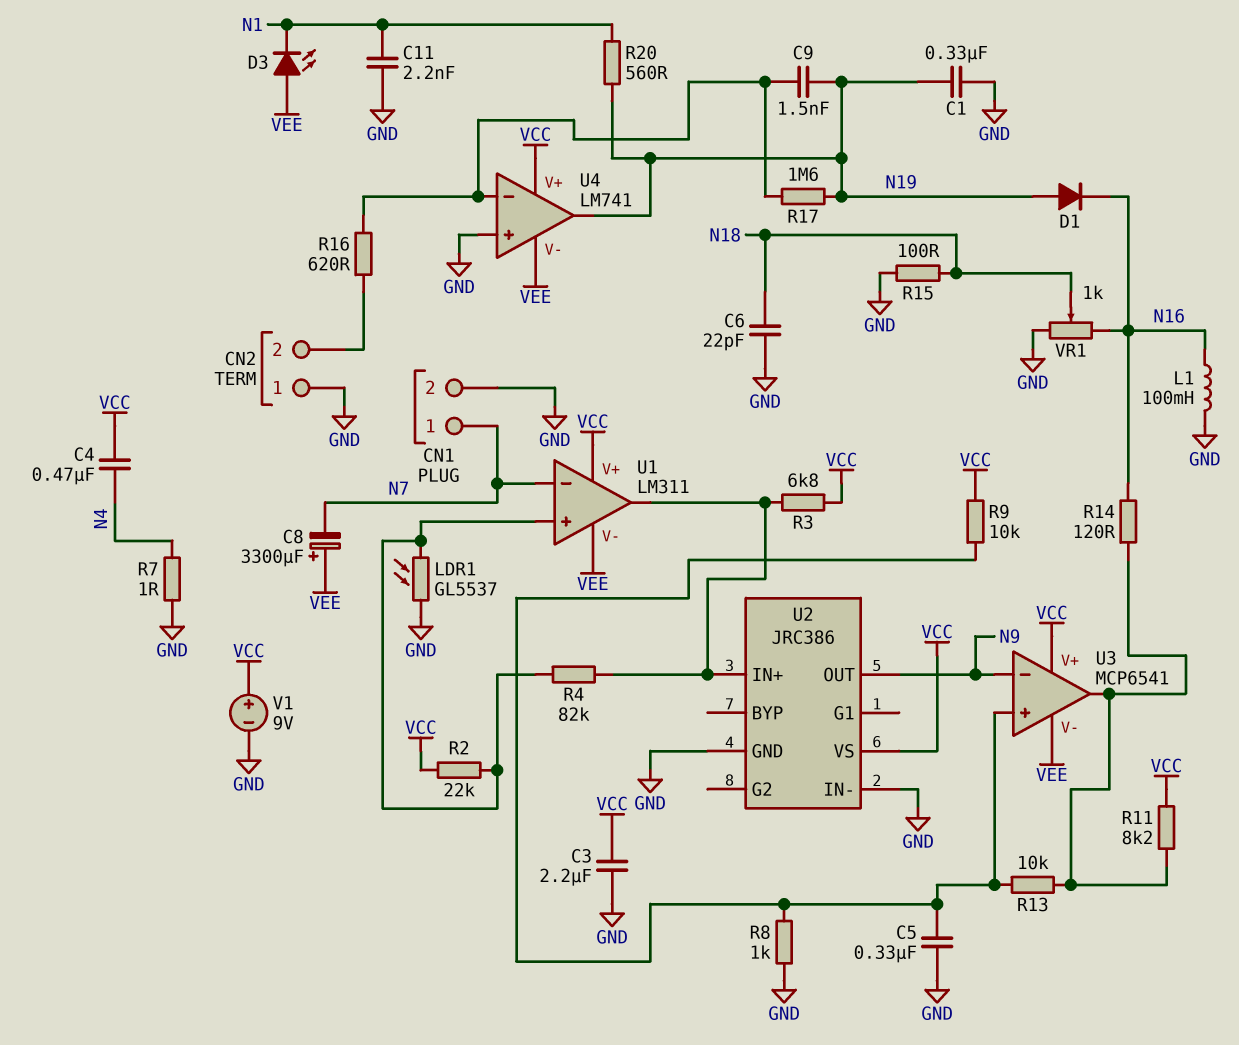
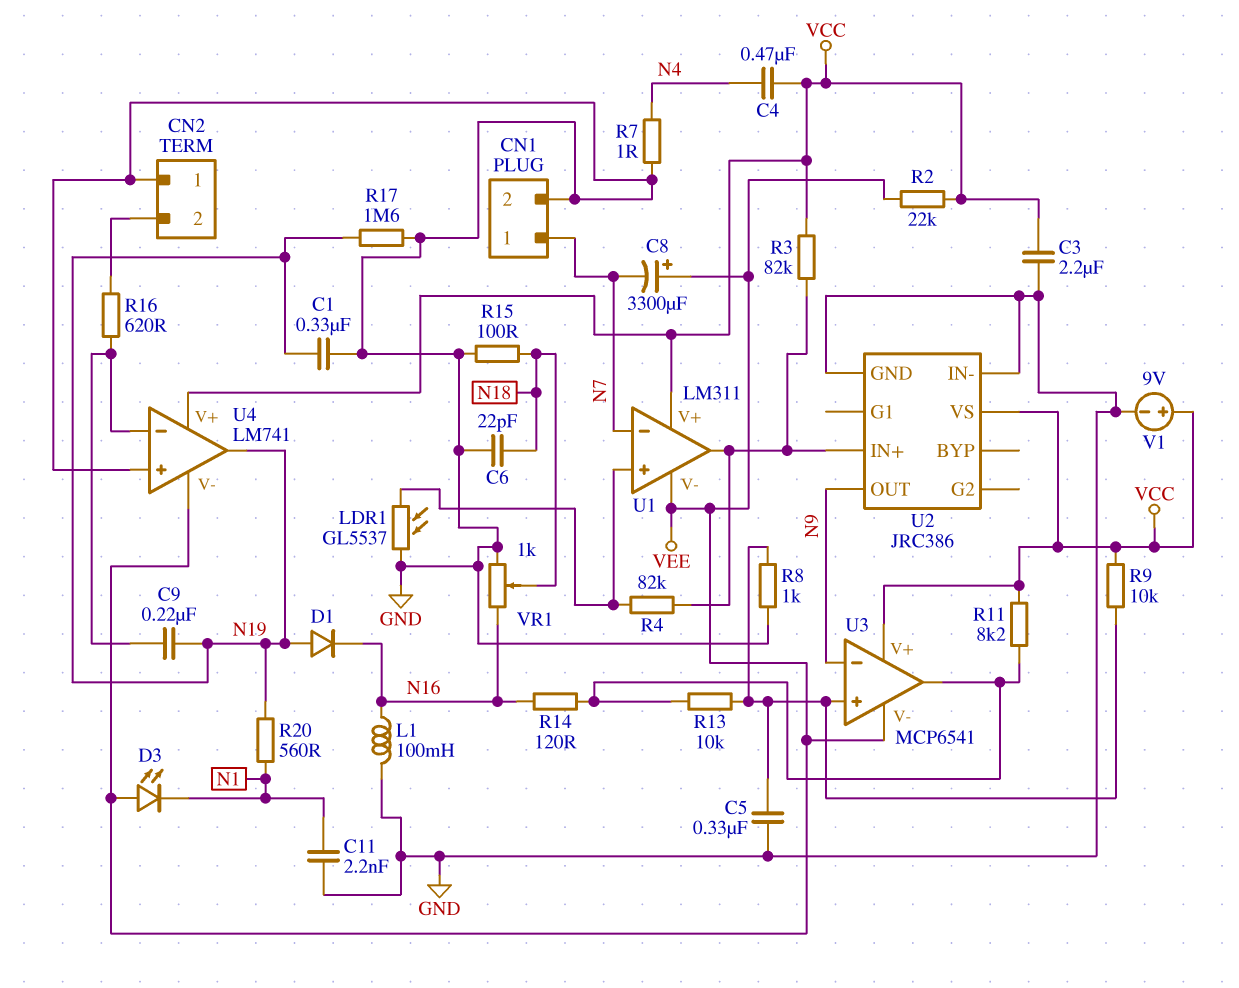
C9: 1.5nF (N19, U4/in-) -> 220nF (N19, U4/in-)
R2: 22k (U1/in+, VCC) -> 22k (VCC, VEE)
R3: 6.8k (U1/out, VCC) -> 82k (U1/out, VCC)
R17: 1.6M (N19, U4/in-) -> 1.6M (GND, N19)

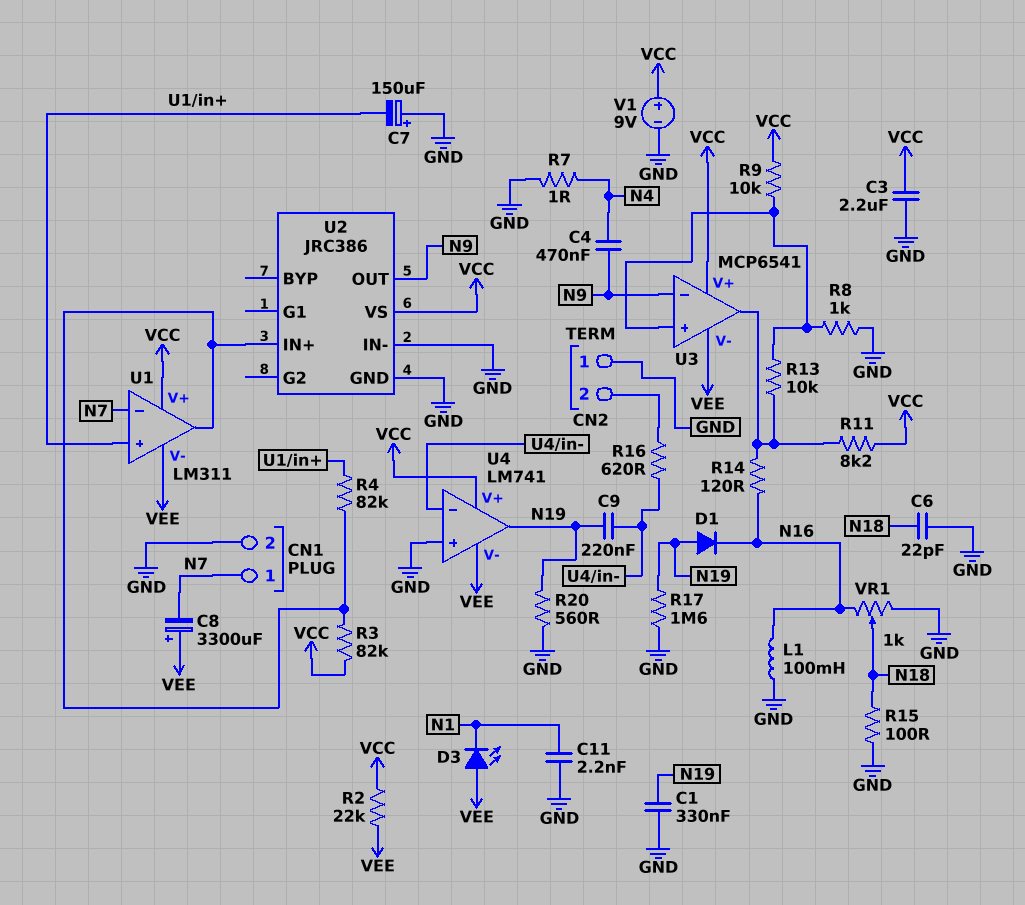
C4: 470nF (N4, VCC) -> 470nF (N4, N9)
C5: 330nF (GND, U3/in+) -> none
C7: none -> 150uF (plus GND, minus U1/in+)
LDR1: GL5537 (GND, U1/in+) -> none
R20: 560 (N1, N19) -> 560 (GND, N19)

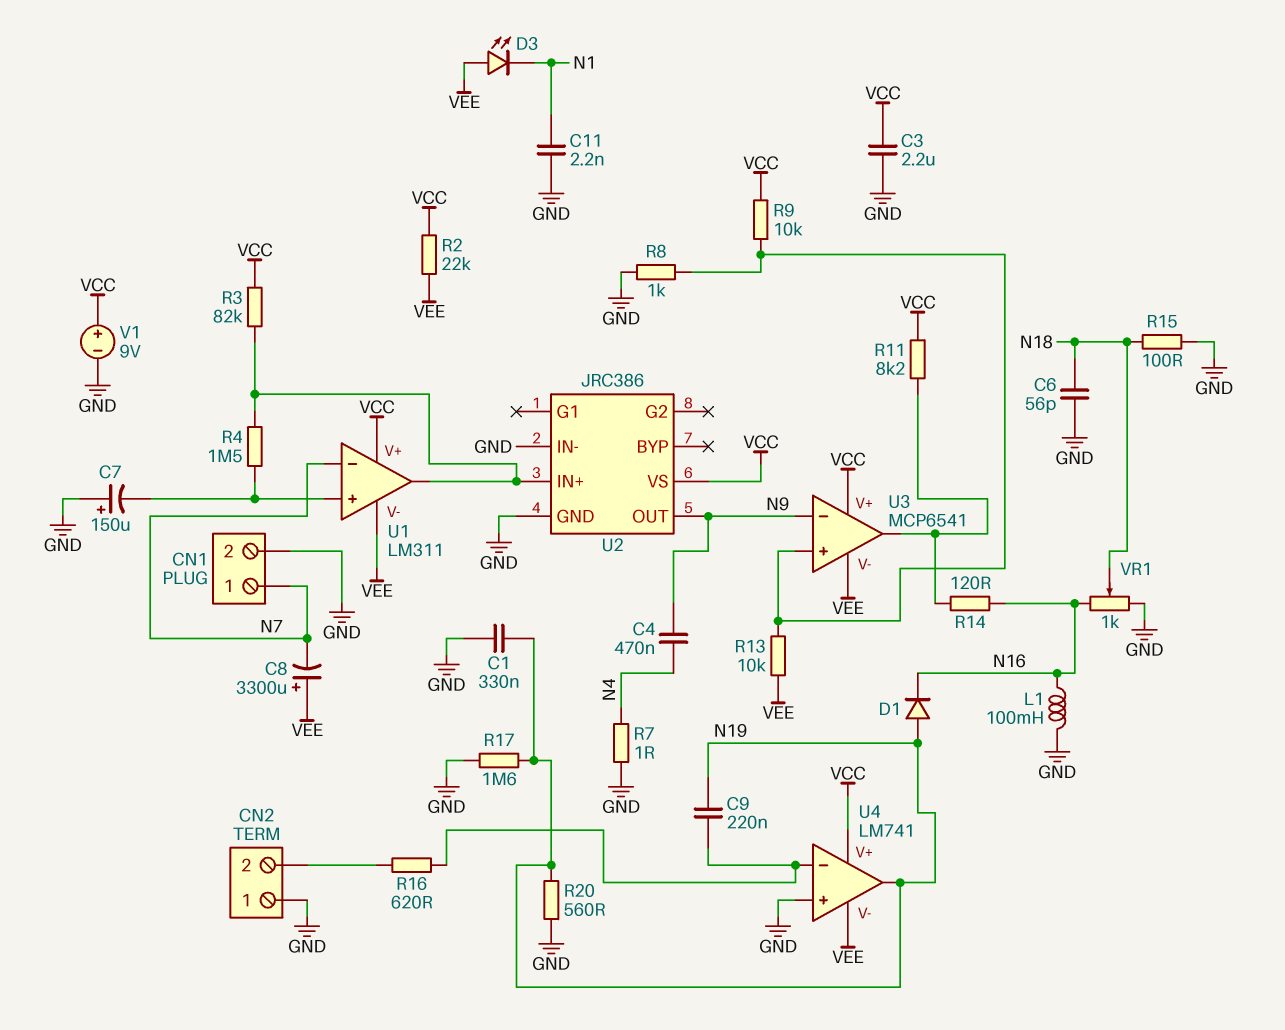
C6: 22pF (GND, N18) -> 56pF (GND, N18)
R4: 82k (U1/in+, U1/out) -> 1.5M (U1/in+, U1/out)
R13: 10k (U3/in+, U3/out) -> 10k (U3/in+, VEE)

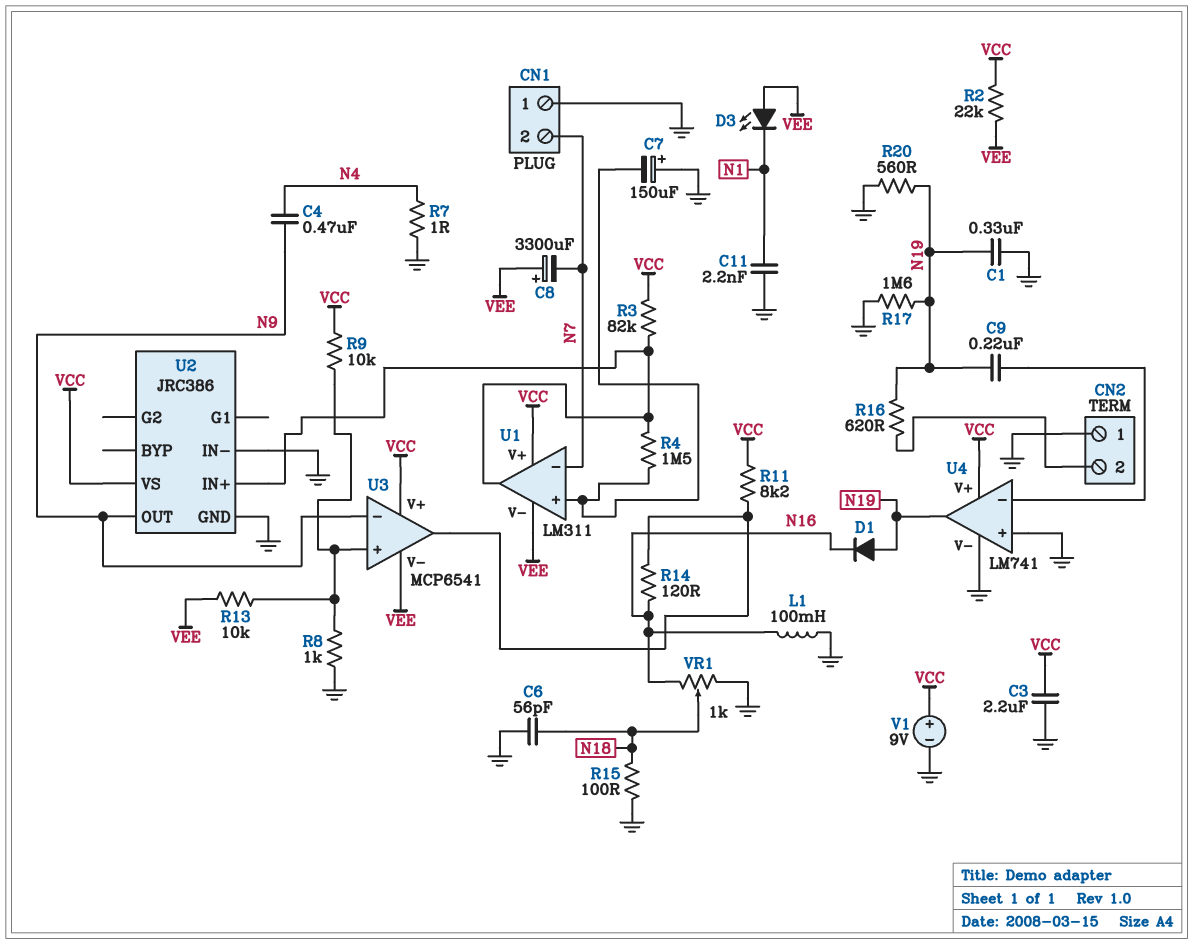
CN1 pin 1: N7 -> GND
CN1 pin 2: GND -> N7
R16: 620 (CN2/2, U4/in-) -> 620 (CN2/2, N19)
U4 pin V-: VEE -> GND

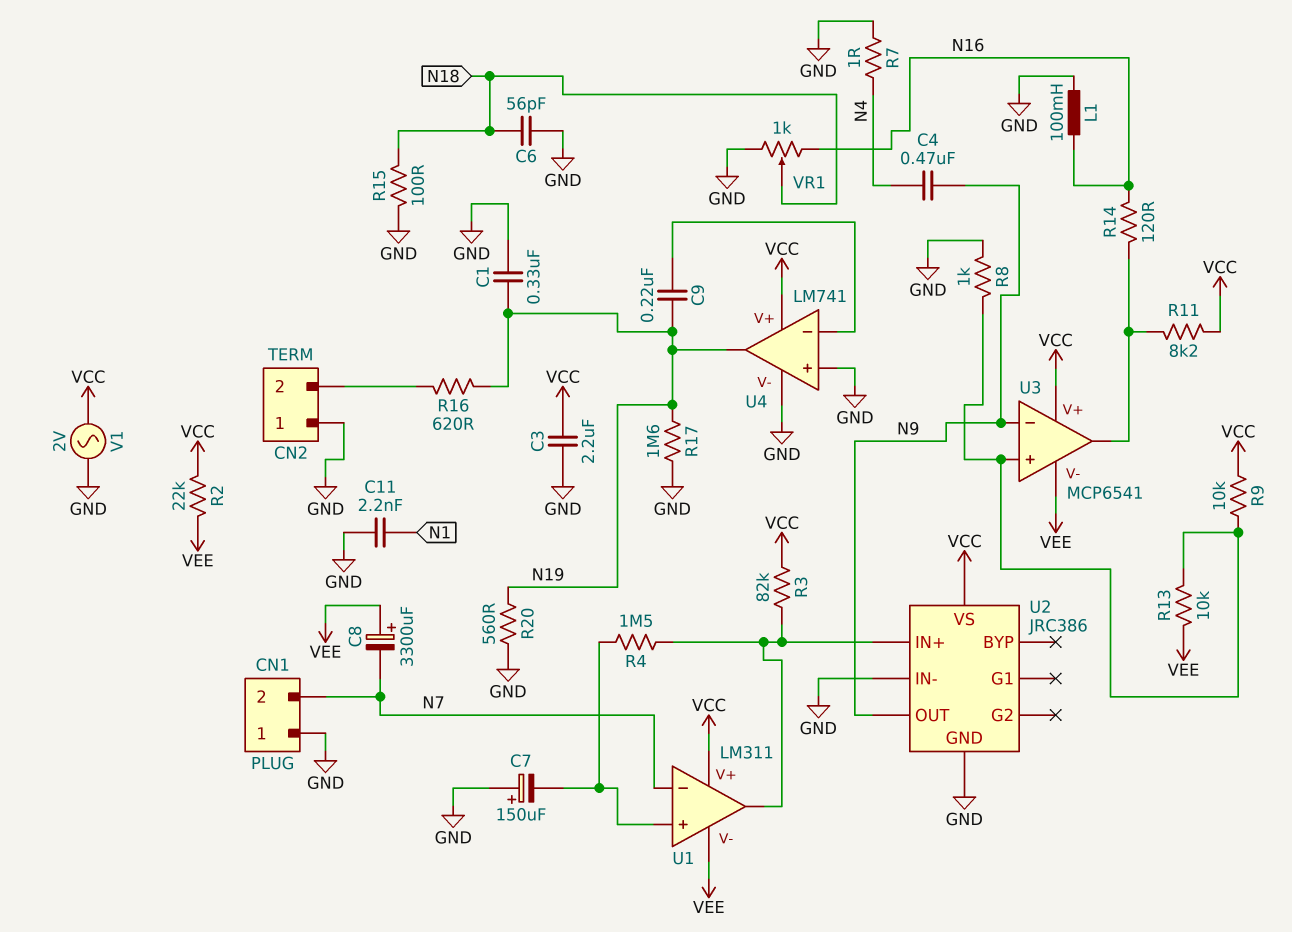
D1: diode (A N19, K N16) -> none
D3: LED (A VEE, K N1) -> none
V1: 9V (plus VCC, minus GND) -> AC 2V (GND, VCC)

